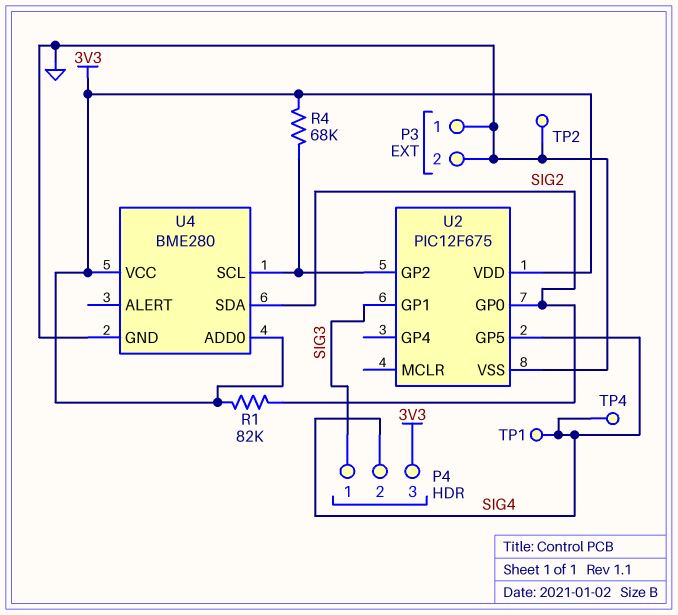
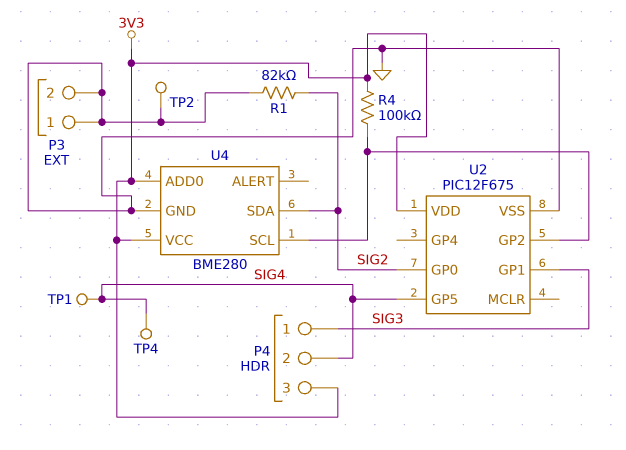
R1: 82k (3V3, SIG2) -> 82k (GND, SIG2)
R4: 68k (3V3, U2/GP2) -> 100k (3V3, U2/GP2)

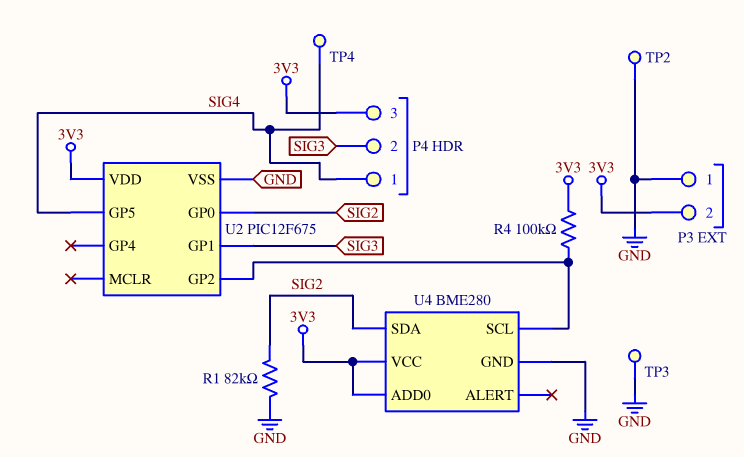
P3 pin 2: GND -> 3V3
P4 pin 1: SIG3 -> SIG4
P4 pin 2: SIG4 -> SIG3
TP1: test point (SIG4) -> none
TP3: none -> test point (GND)

